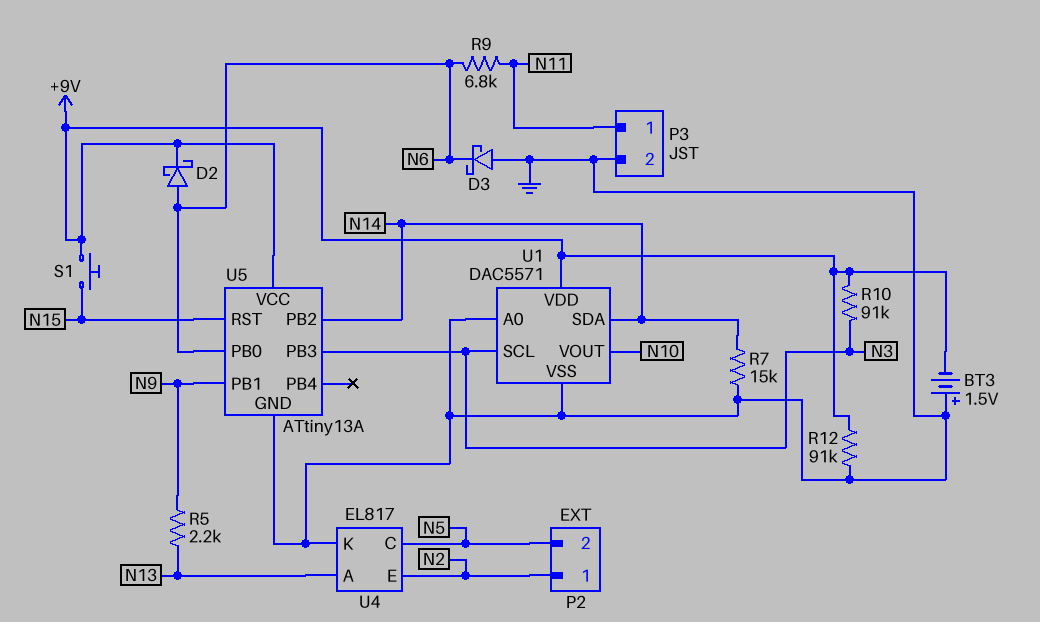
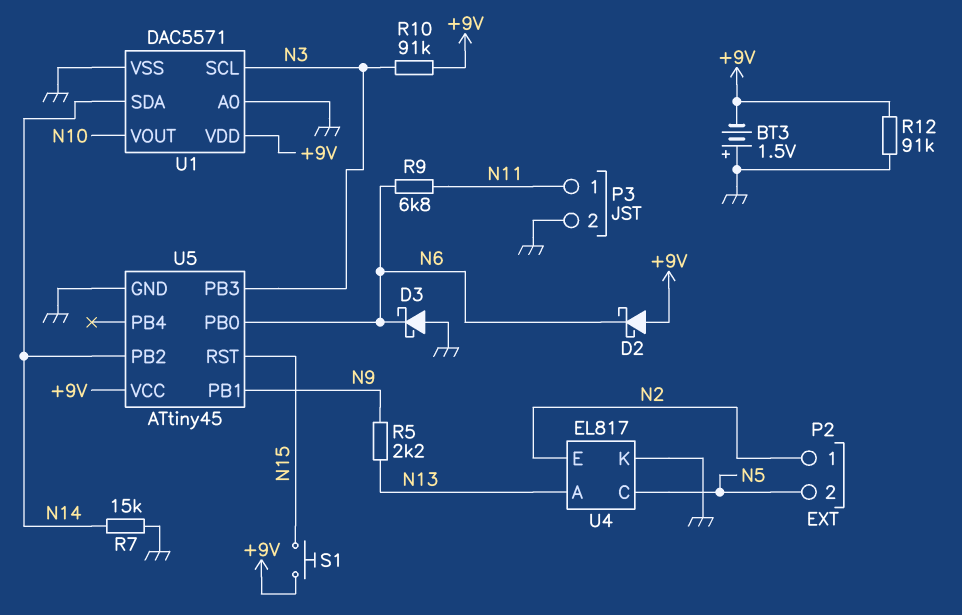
D2: schottky (A N6, K +9V) -> schottky (A +9V, K N6)
U5: ATtiny13A -> ATtiny45

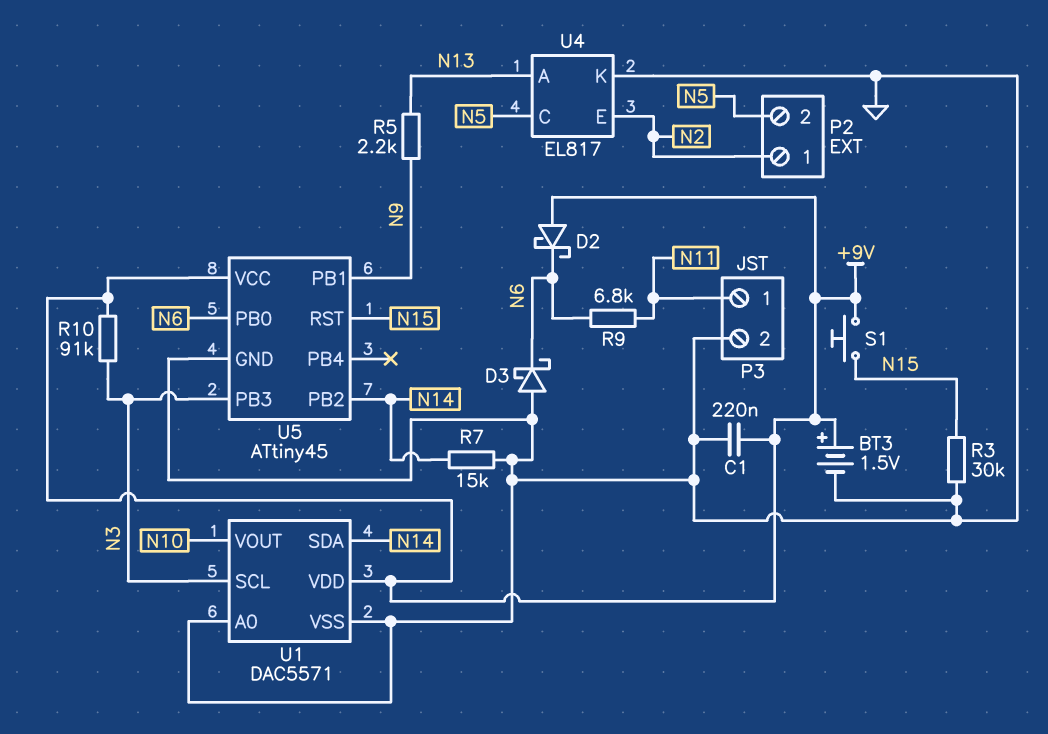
BT3: 1.5V (plus GND, minus +9V) -> 1.5V (plus +9V, minus GND)
C1: none -> 220nF (+9V, GND)
R3: none -> 30k (GND, N15)
R12: 91k (+9V, GND) -> none

